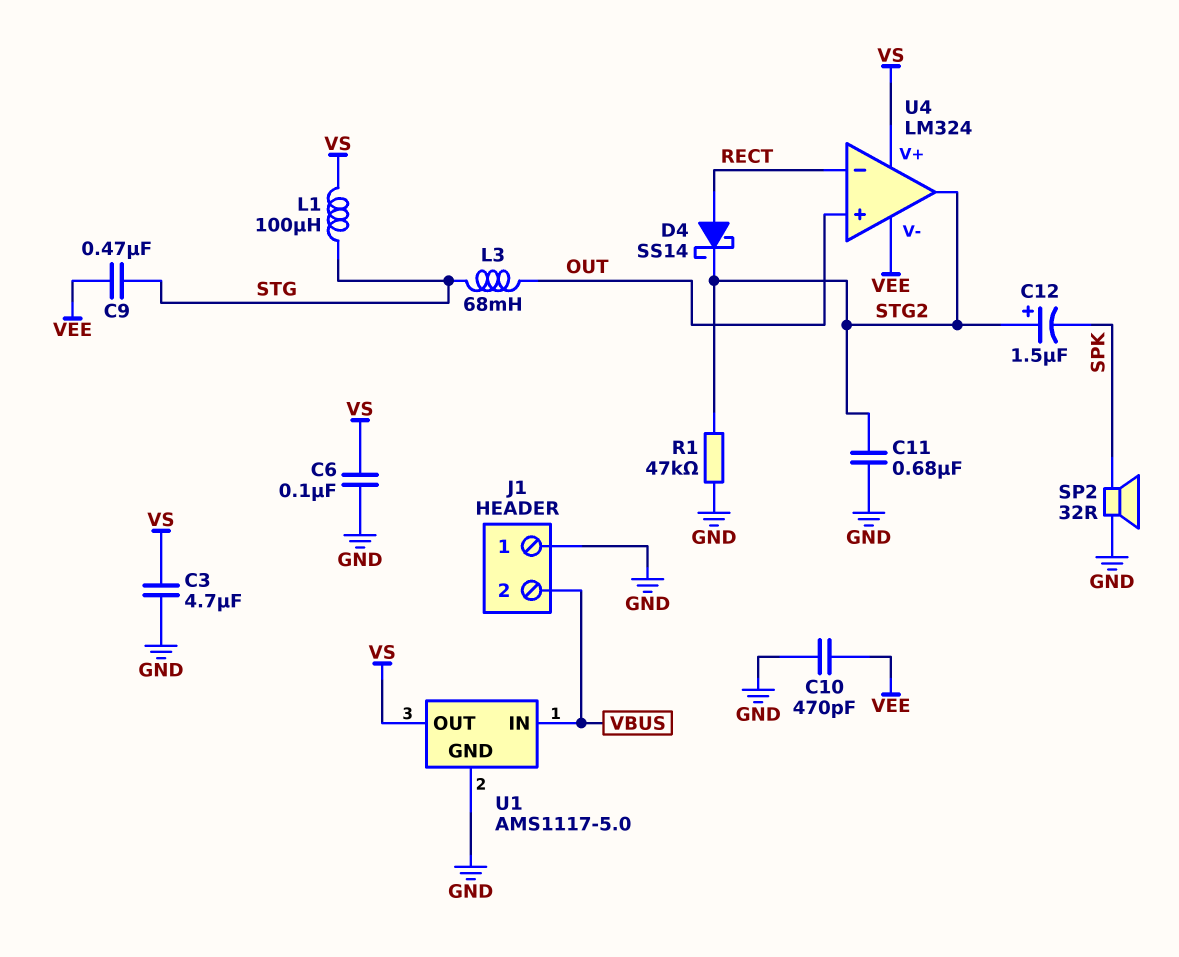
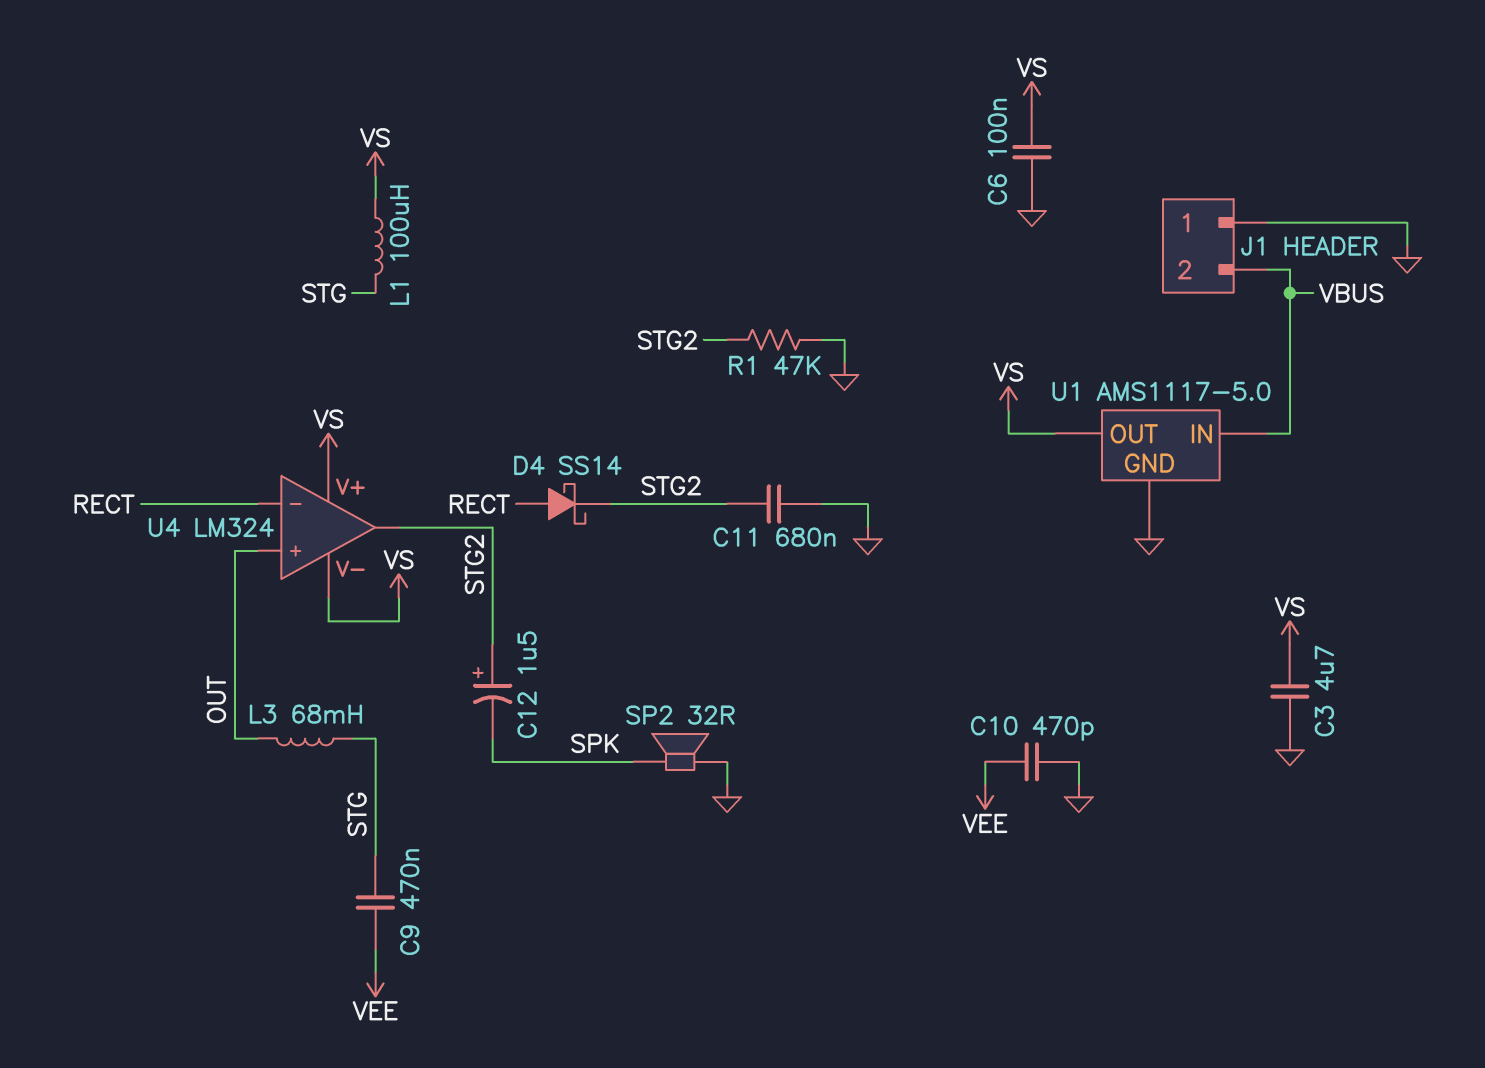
U4 pin V-: VEE -> VS

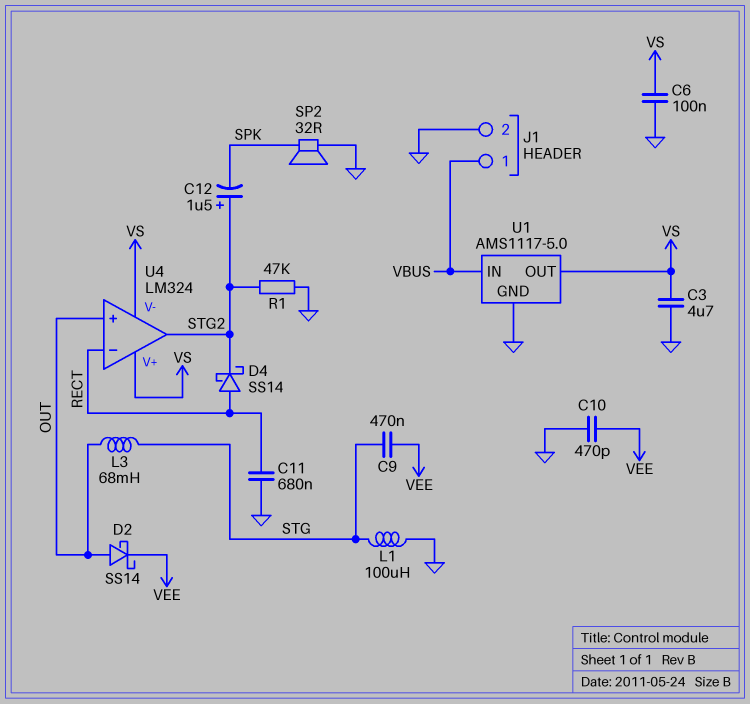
C11: 680nF (GND, STG2) -> 680nF (GND, RECT)
D2: none -> schottky SS14 (A OUT, K VEE)
J1 pin 1: GND -> VBUS
J1 pin 2: VBUS -> GND
L1: 100uH (STG, VS) -> 100uH (GND, STG)

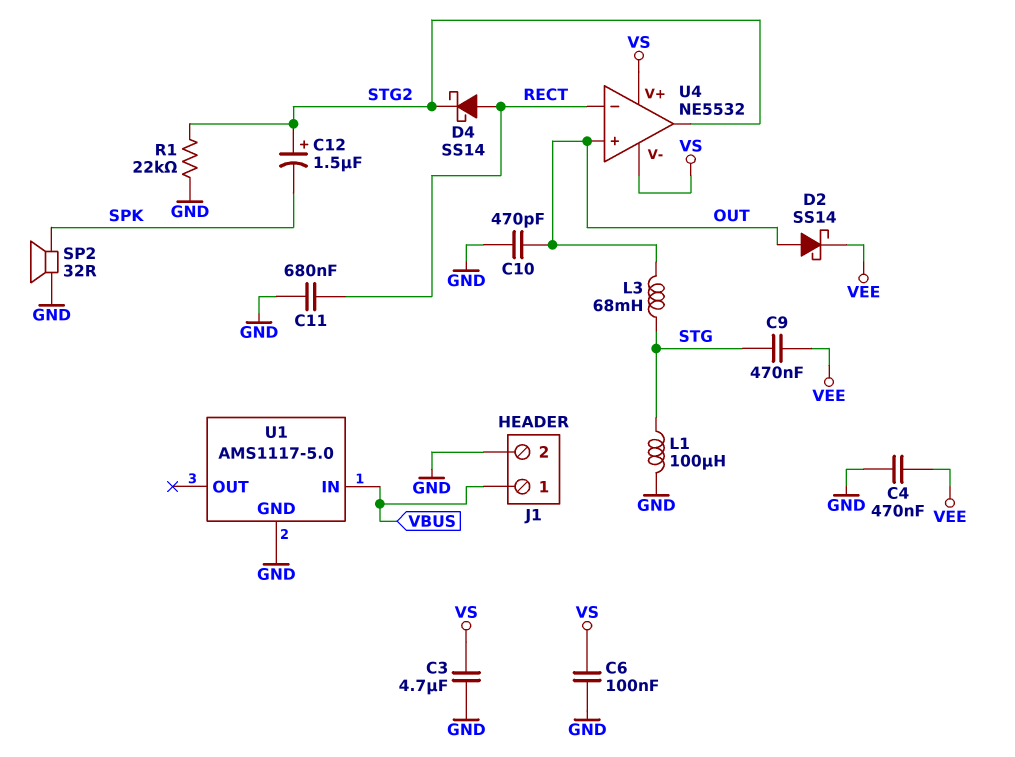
C4: none -> 470nF (GND, VEE)
C10: 470pF (GND, VEE) -> 470pF (GND, OUT)
R1: 47k (GND, STG2) -> 22k (GND, STG2)
U1 pin OUT: VS -> none
U4: LM324 -> NE5532

